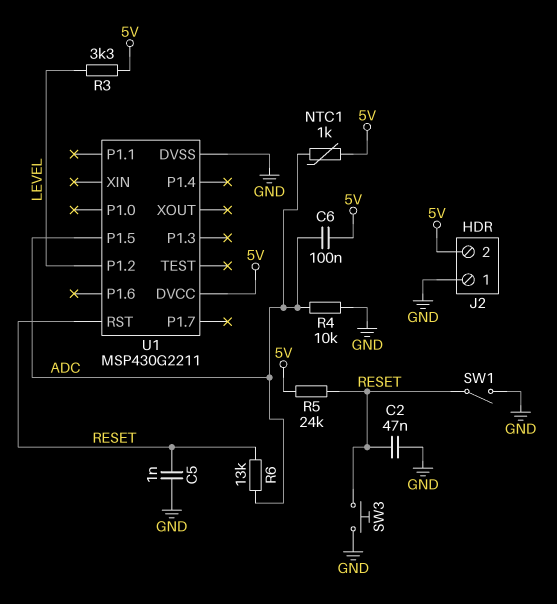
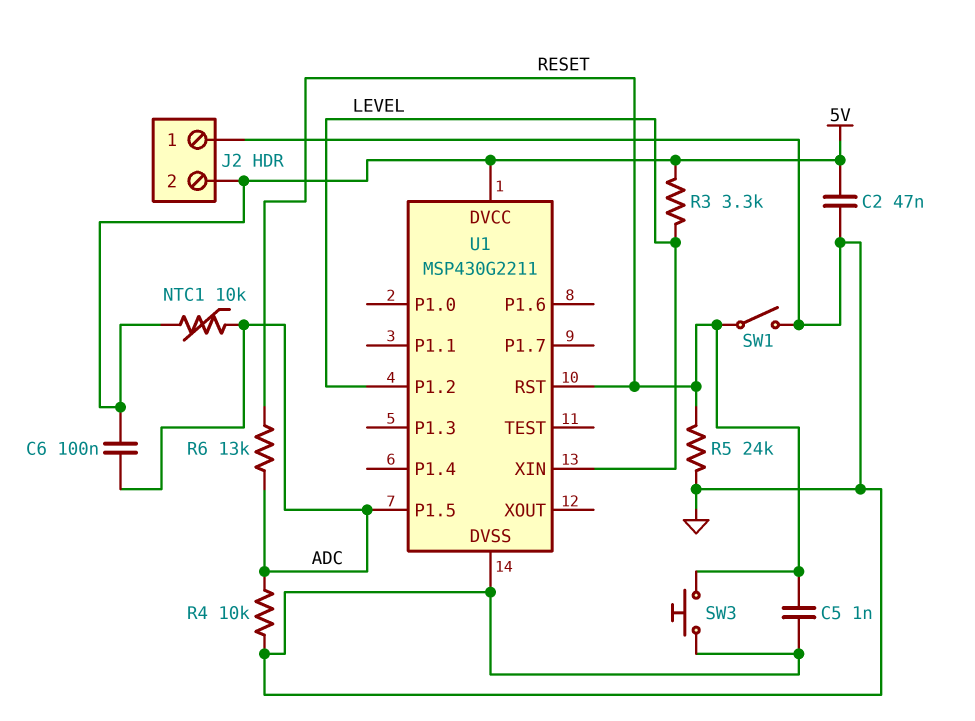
C2: 47nF (GND, RESET) -> 47nF (5V, GND)
NTC1: 1k (5V, ADC) -> 10k (5V, ADC)
R5: 24k (5V, RESET) -> 24k (GND, RESET)
U1 pin XIN: none -> LEVEL

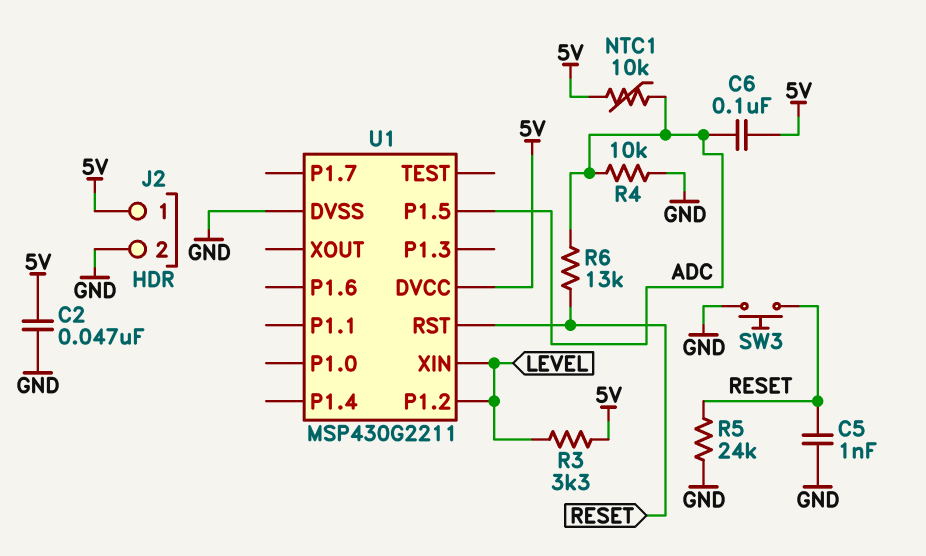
J2 pin 1: GND -> 5V
J2 pin 2: 5V -> GND
SW1: switch (GND, RESET) -> none

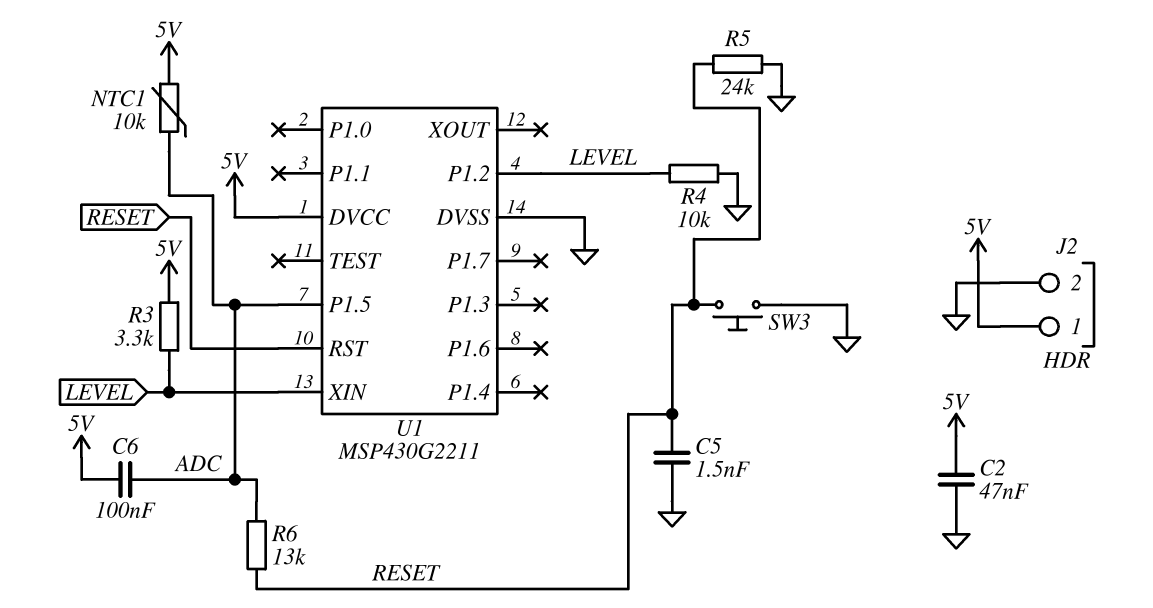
C5: 1nF (GND, RESET) -> 1.5nF (GND, RESET)
R4: 10k (ADC, GND) -> 10k (GND, LEVEL)

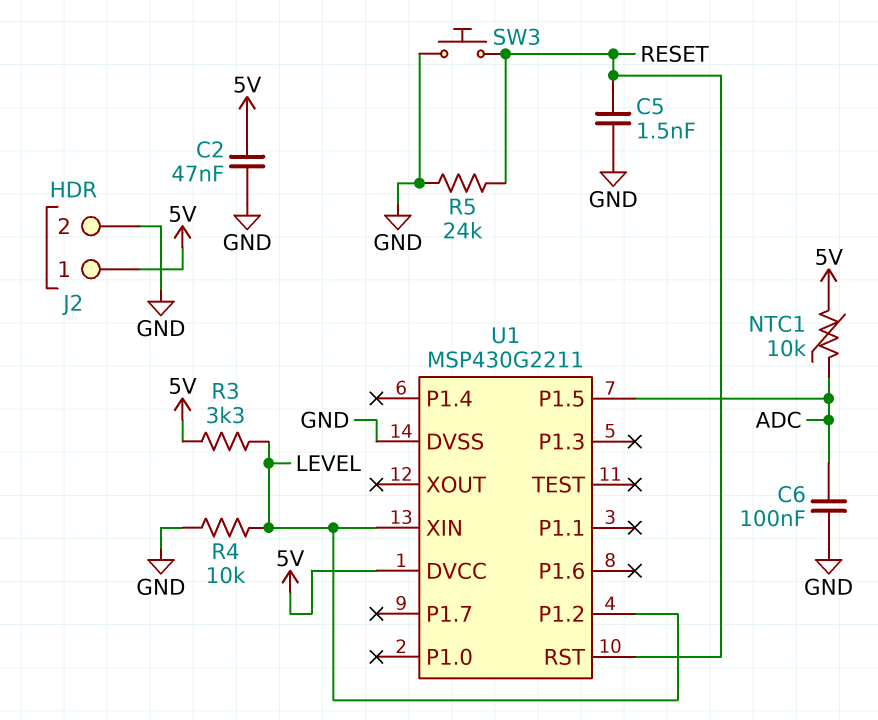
C6: 100nF (5V, ADC) -> 100nF (ADC, GND)
R6: 13k (ADC, RESET) -> none

